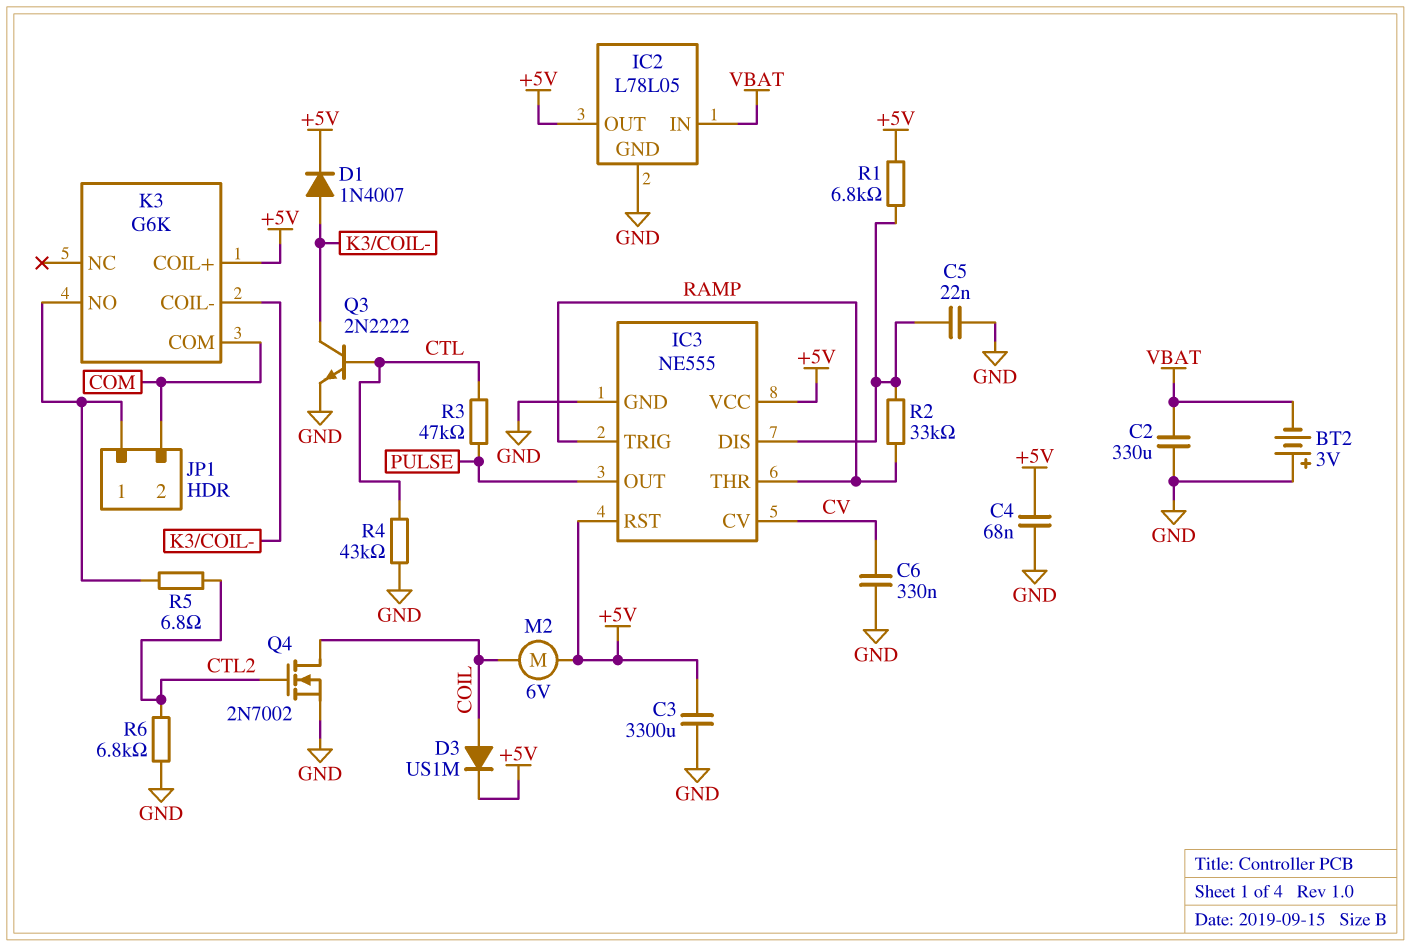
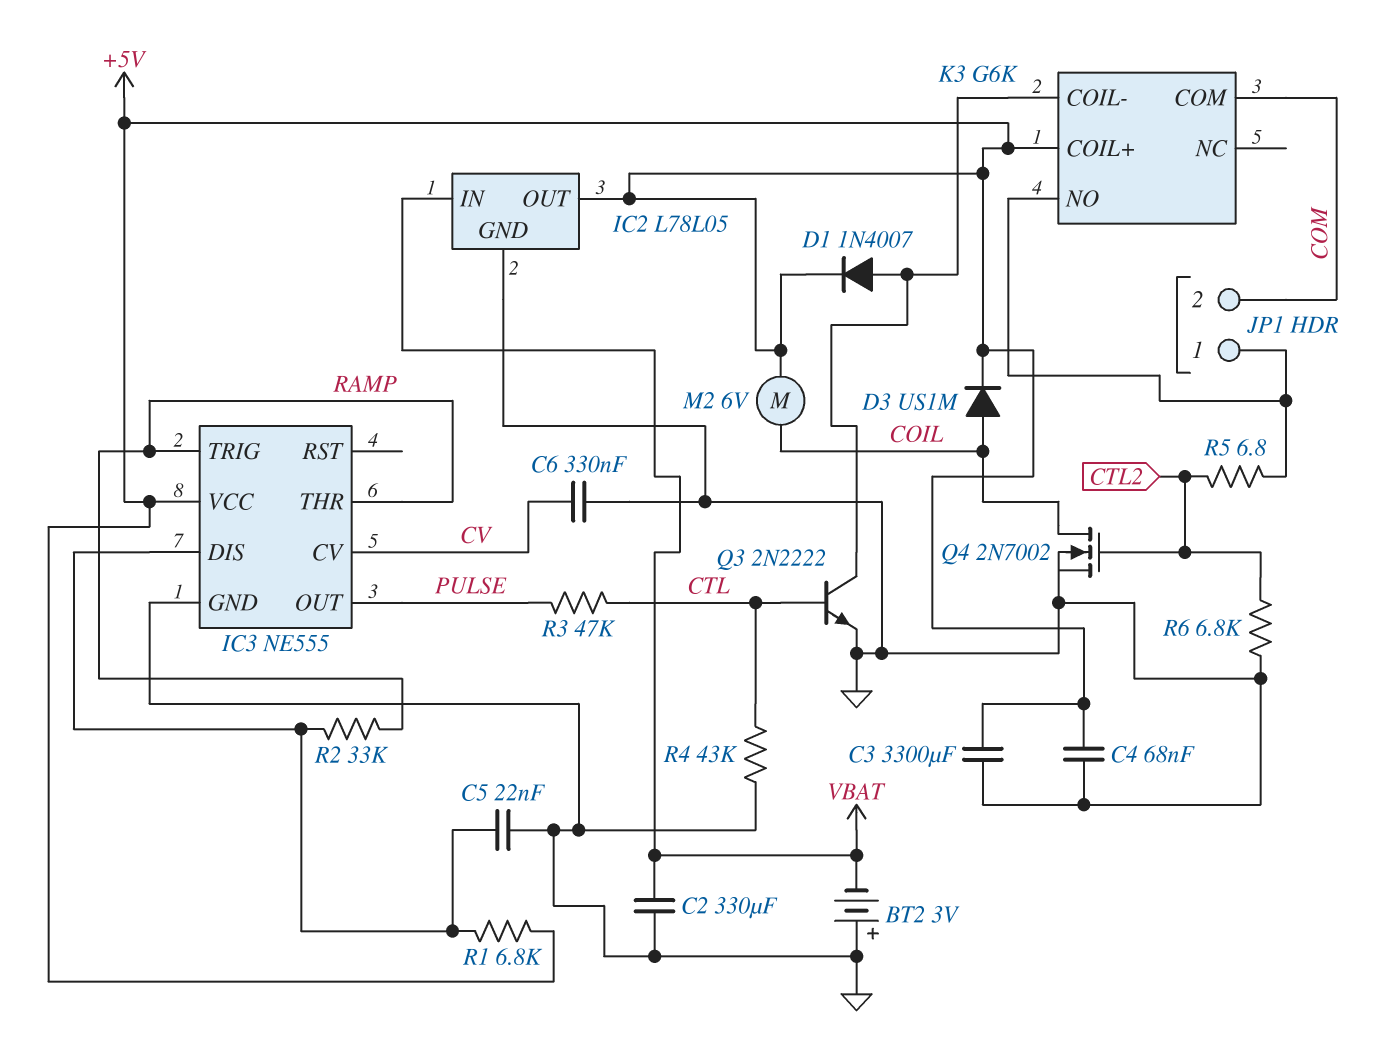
IC3 pin RST: +5V -> none

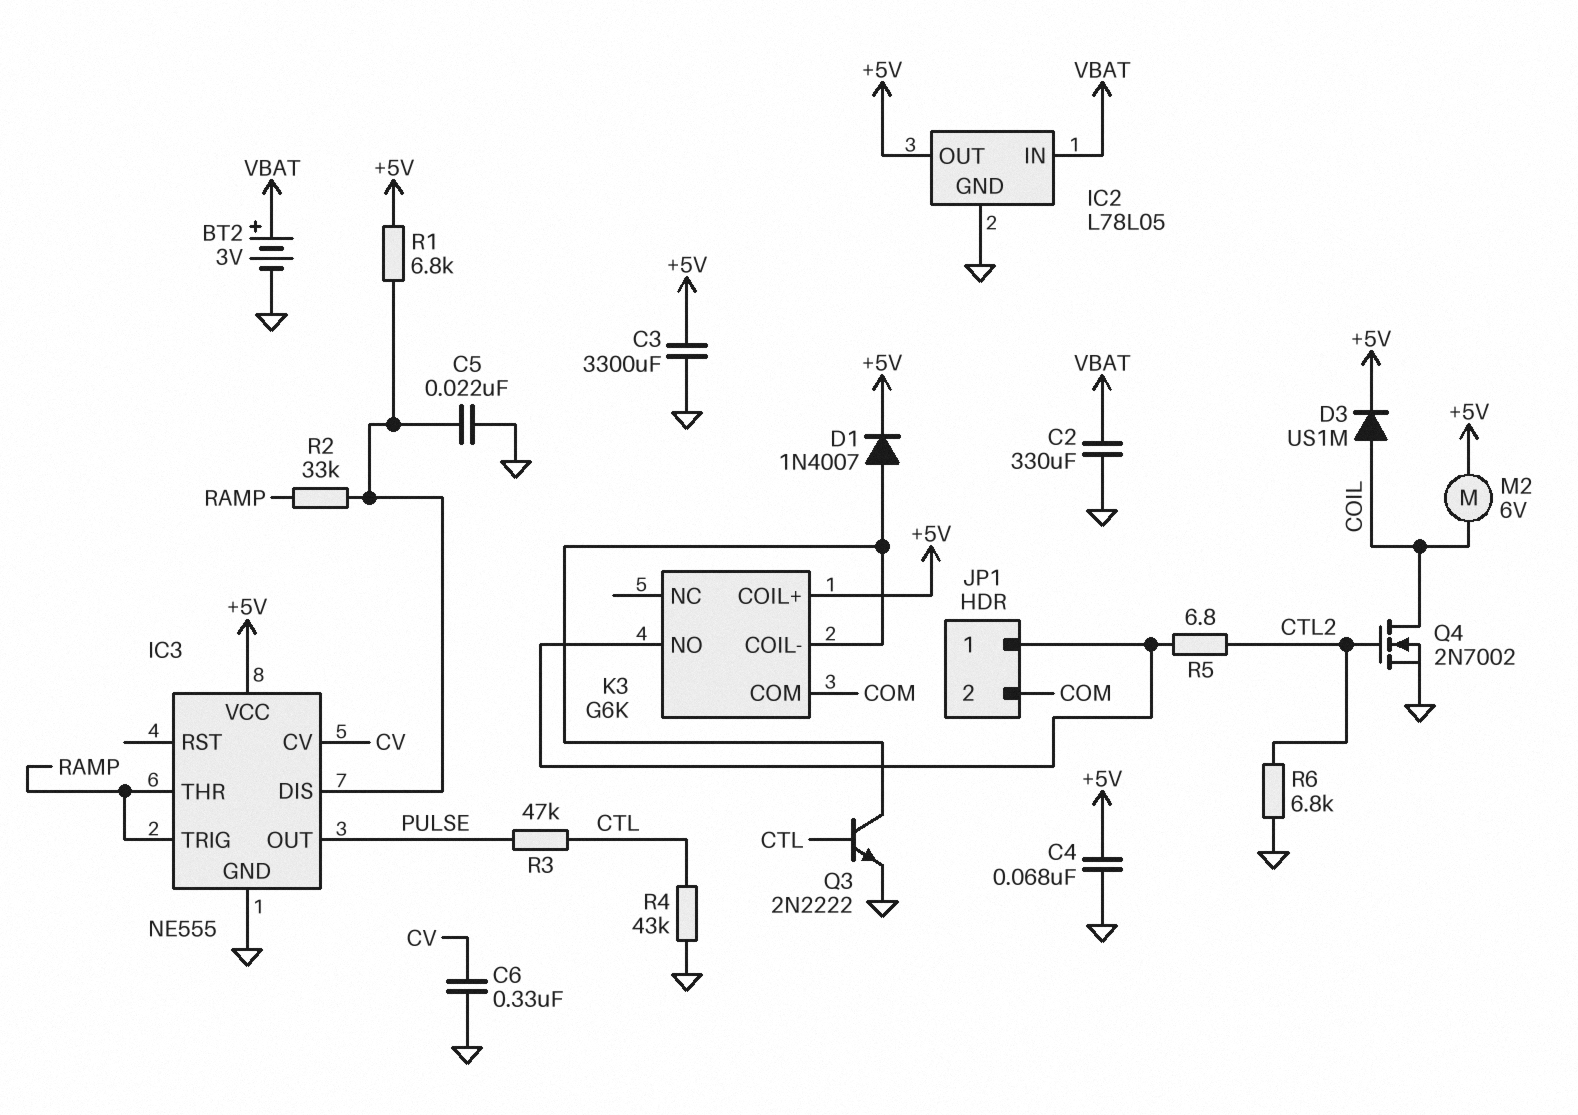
BT2: 3V (plus GND, minus VBAT) -> 3V (plus VBAT, minus GND)

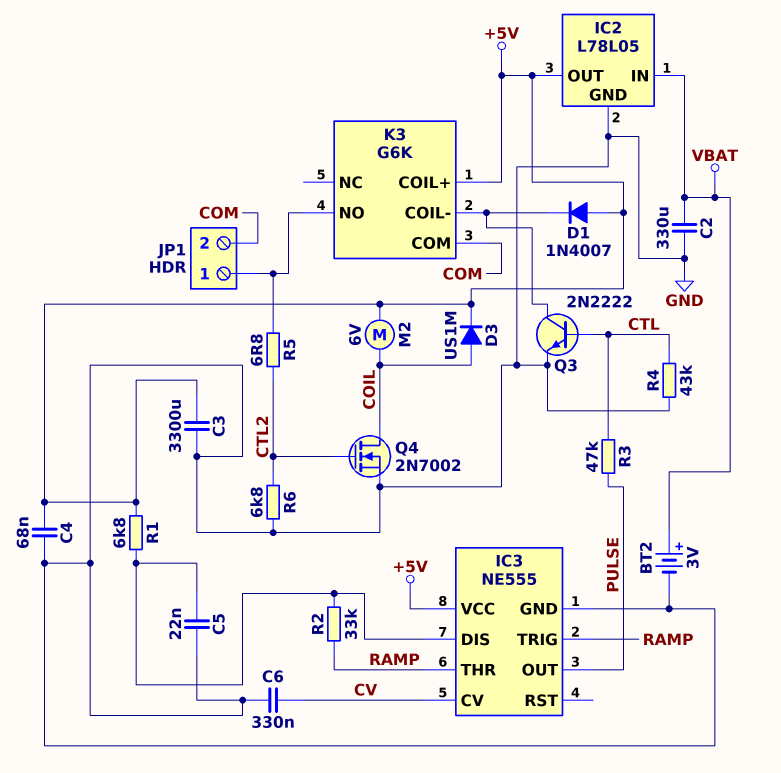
D1: diode 1N4007 (A K3/COIL-, K +5V) -> diode 1N4007 (A +5V, K K3/COIL-)

